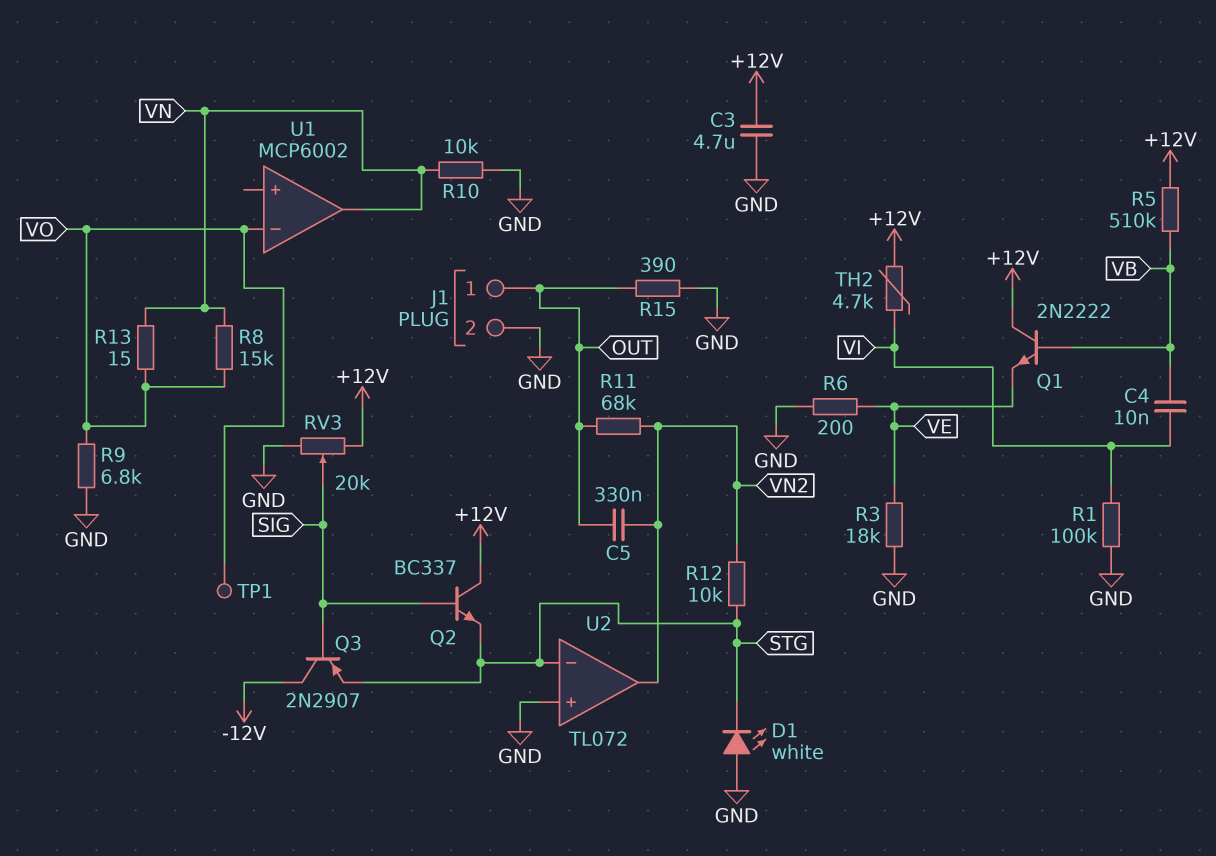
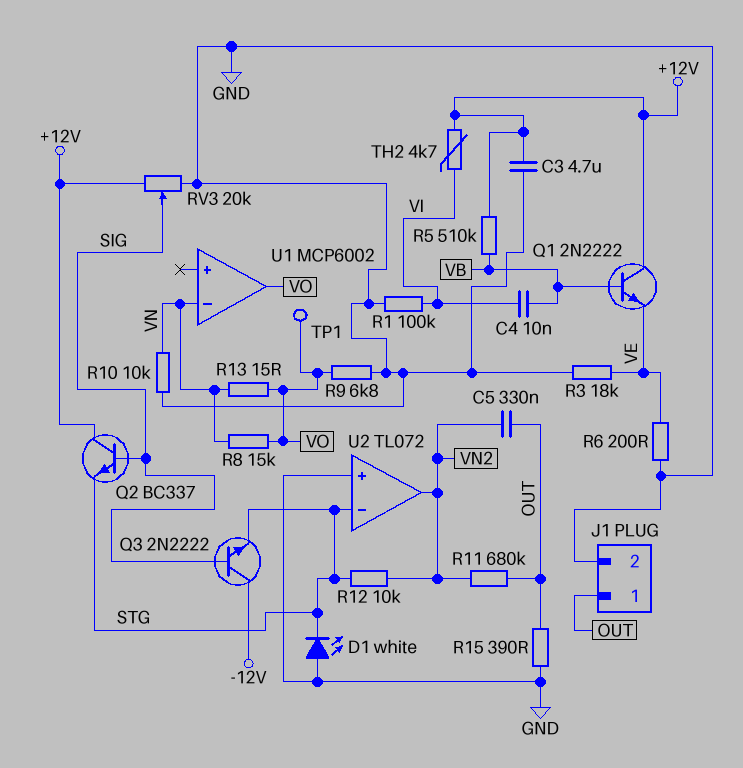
Q3: PNP 2N2907 (B SIG, C -12V, E STG) -> NPN 2N2222 (B SIG, C -12V, E STG)
R11: 68k (OUT, VN2) -> 680k (OUT, VN2)
U1 pin in-: VO -> VN
U1 pin out: VN -> VO

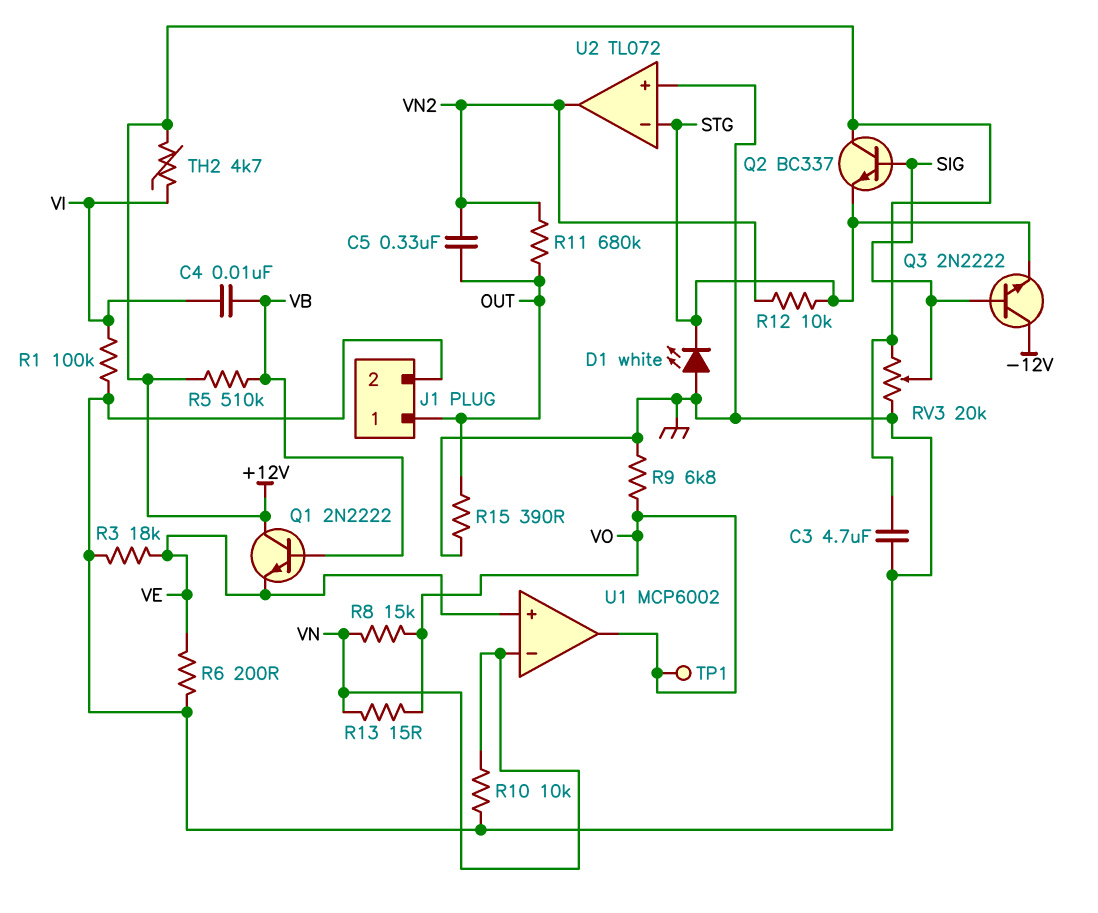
U1 pin in+: none -> VE

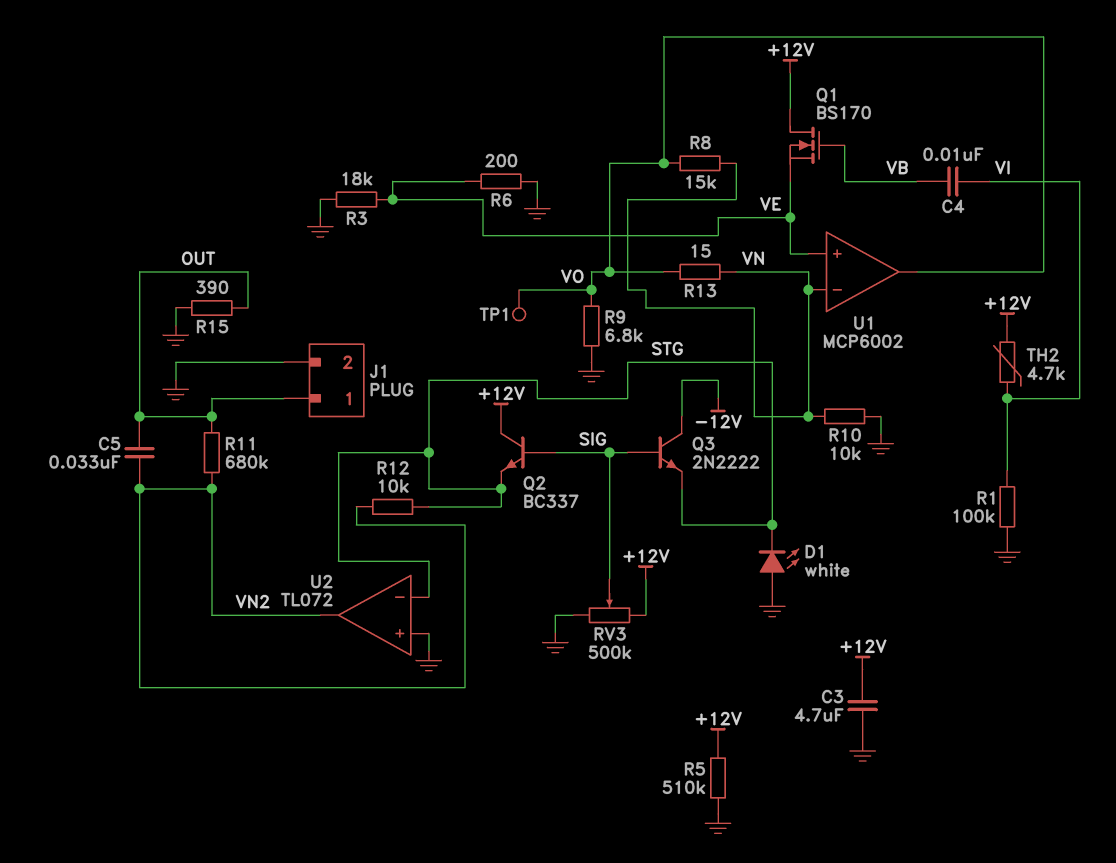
C5: 330nF (OUT, VN2) -> 33nF (OUT, VN2)
Q1: NPN 2N2222 (B VB, C +12V, E VE) -> NMOS BS170 (G VB, D +12V, S VE)
R5: 510k (+12V, VB) -> 510k (+12V, GND)
RV3: 20k (+12V, GND, wiper SIG) -> 500k (+12V, GND, wiper SIG)

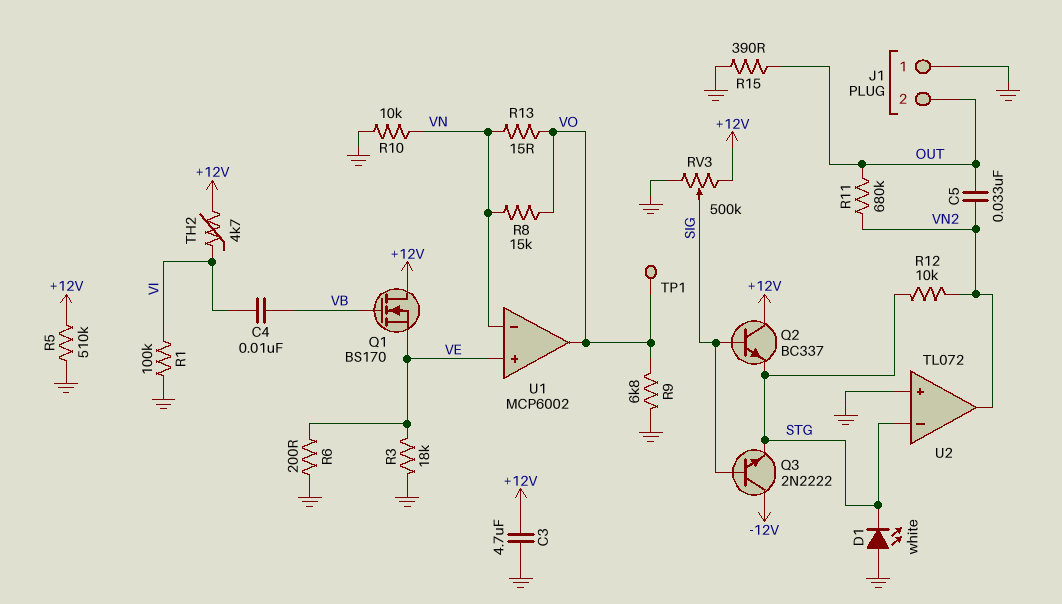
J1 pin 1: OUT -> GND
J1 pin 2: GND -> OUT

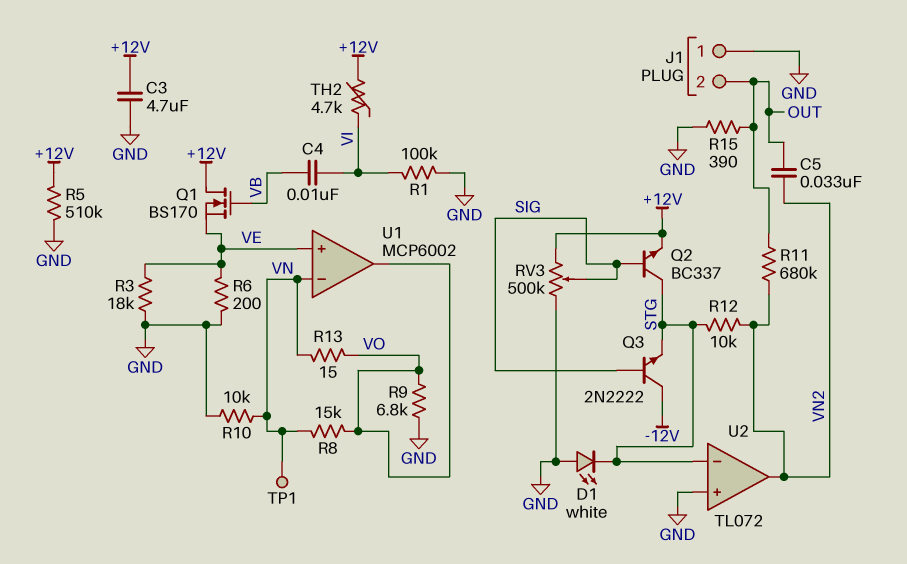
Q2: NPN BC337 (B SIG, C +12V, E STG) -> NPN BC337 (B SIG, C STG, E +12V)
TP1: test point (VO) -> test point (VN)

